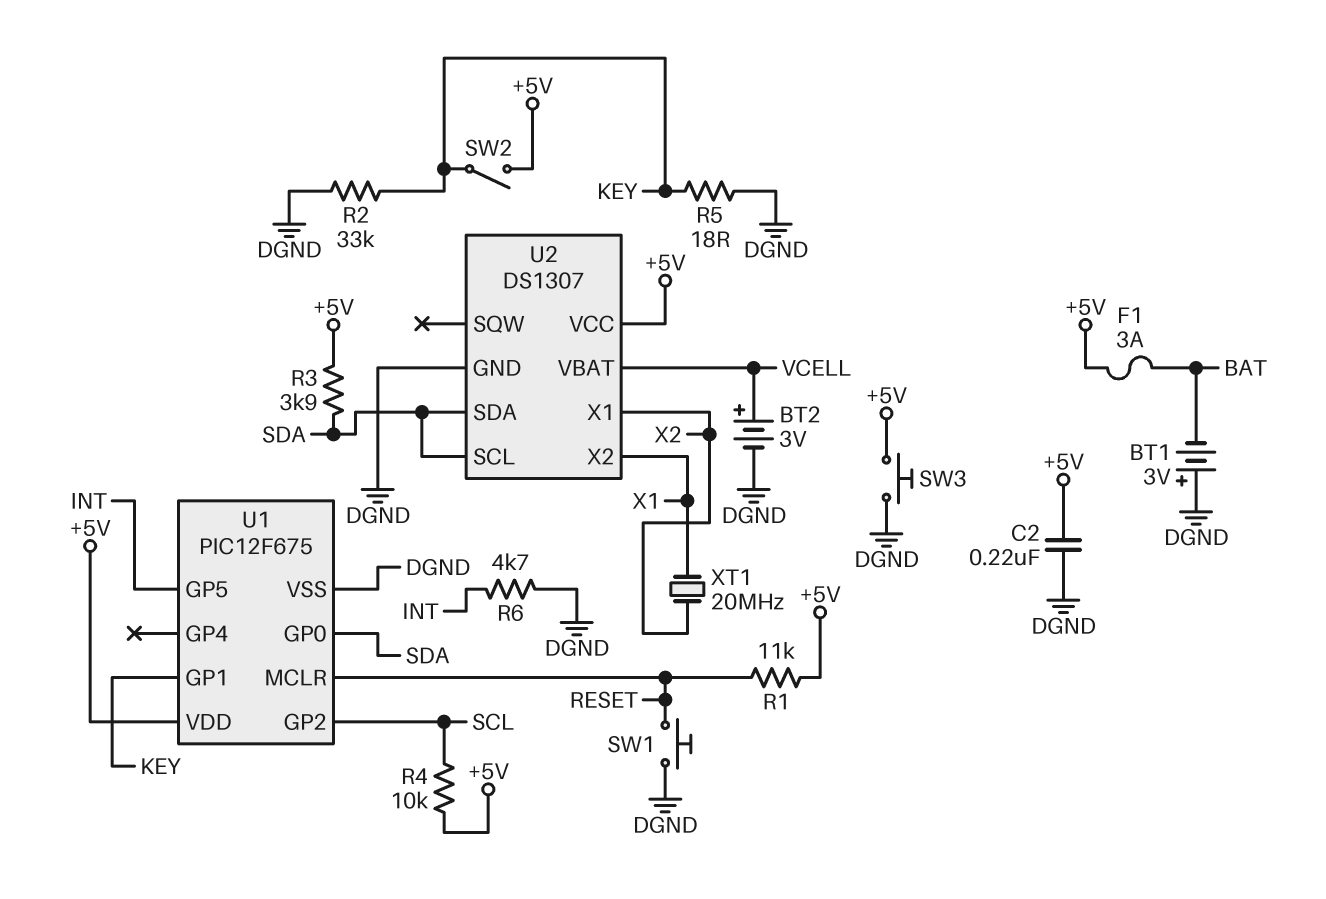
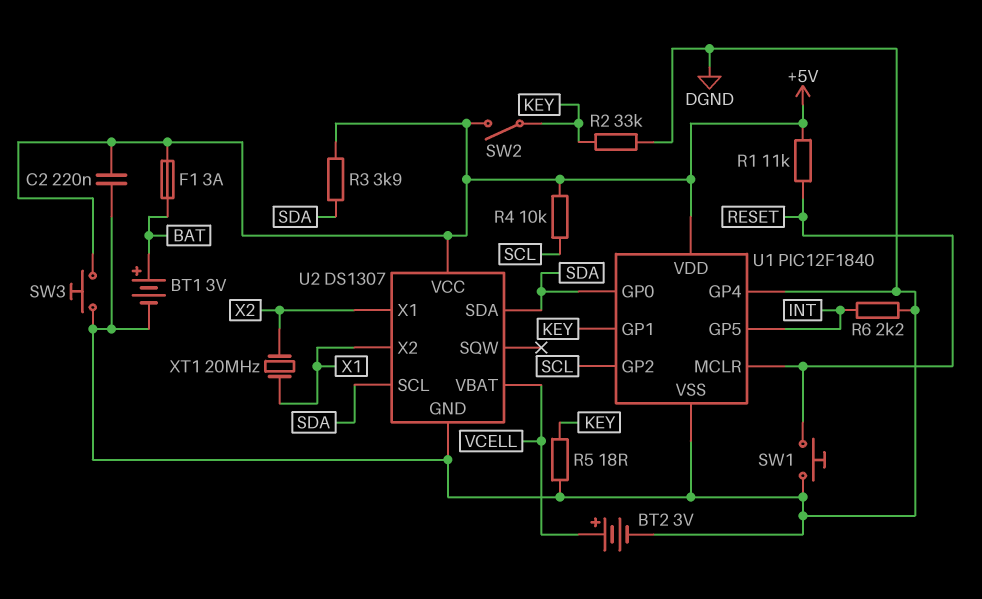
BT1: 3V (plus DGND, minus BAT) -> 3V (plus BAT, minus DGND)
R6: 4.7k (DGND, INT) -> 2.2k (DGND, INT)
U1: PIC12F675 -> PIC12F1840
U1 pin GP4: none -> DGND

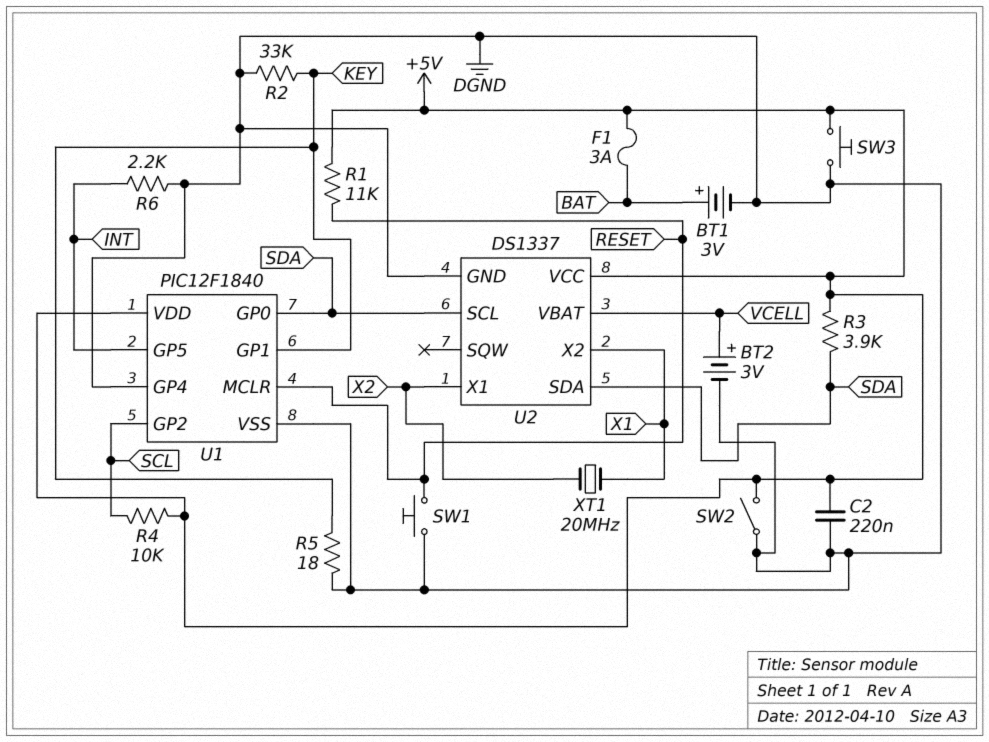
SW2: switch (+5V, KEY) -> switch (+5V, DGND)
U2: DS1307 -> DS1337

